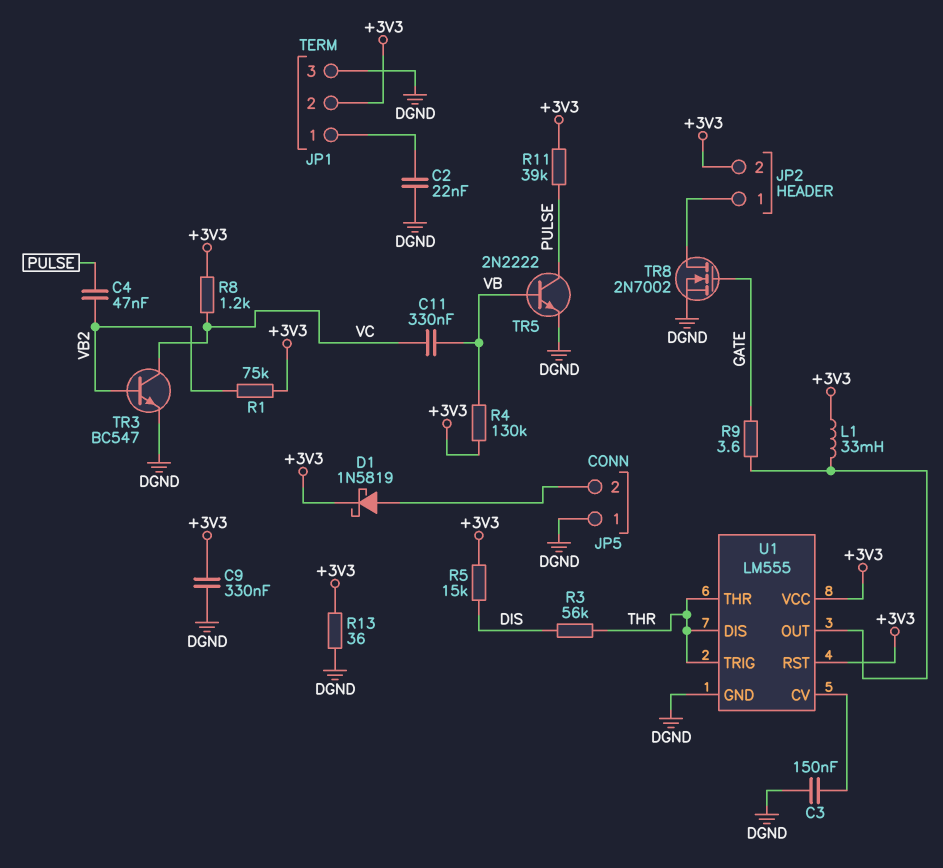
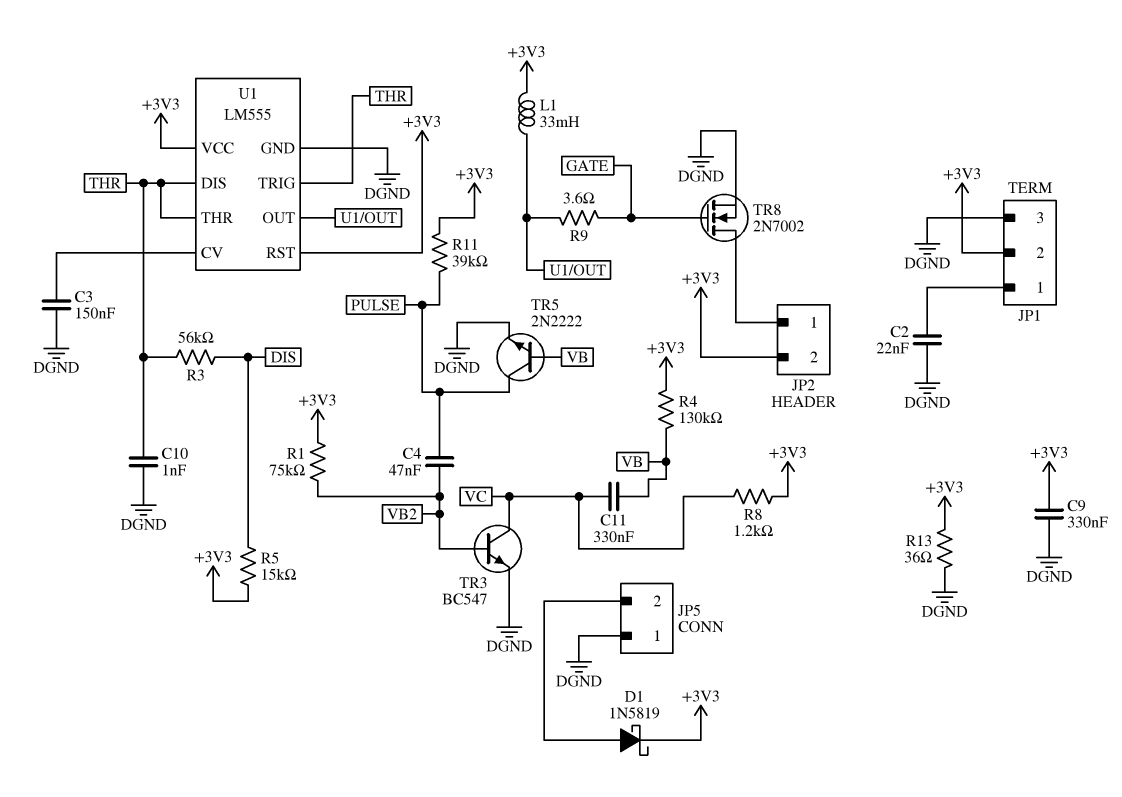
C10: none -> 1nF (DGND, THR)

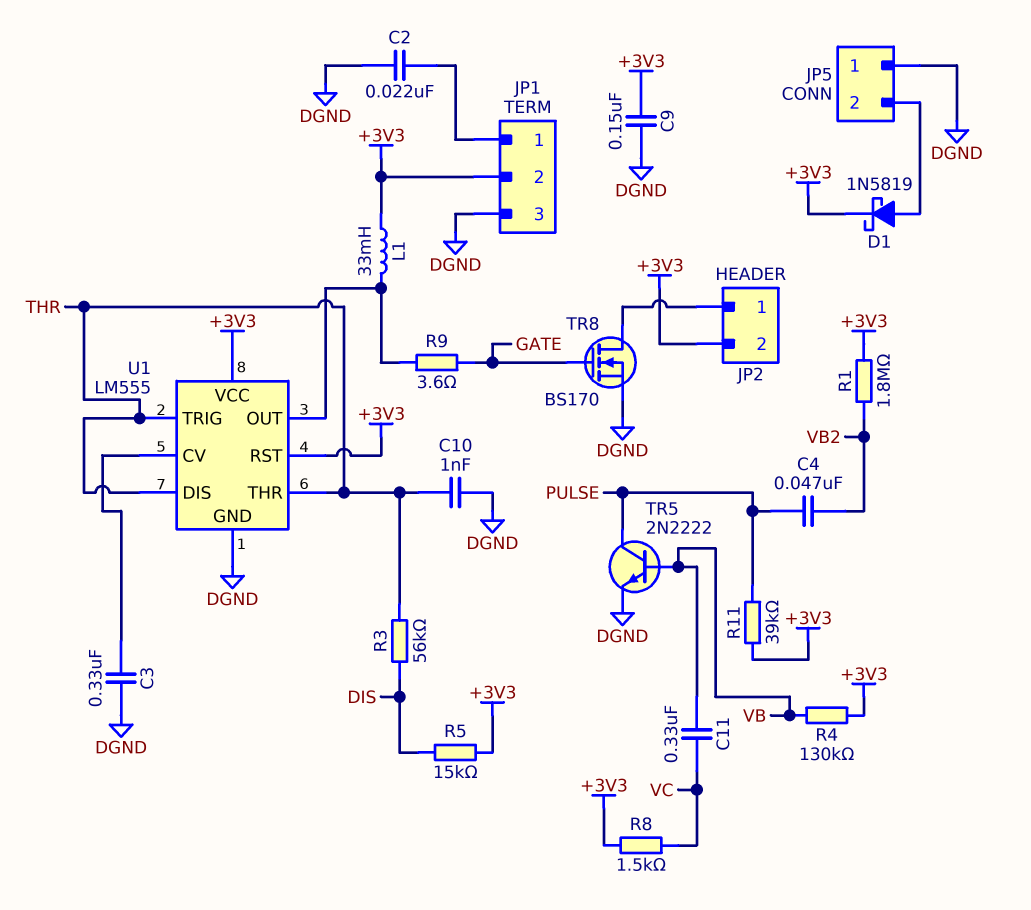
C3: 150nF (DGND, U1/CV) -> 330nF (DGND, U1/CV)
C9: 330nF (+3V3, DGND) -> 150nF (+3V3, DGND)
R1: 75k (+3V3, VB2) -> 1.8M (+3V3, VB2)
R8: 1.2k (+3V3, VC) -> 1.5k (+3V3, VC)
R13: 36 (+3V3, DGND) -> none
TR3: NPN BC547 (B VB2, C VC, E DGND) -> none
TR8: NMOS 2N7002 (G GATE, D JP2/1, S DGND) -> NMOS BS170 (G GATE, D JP2/1, S DGND)

